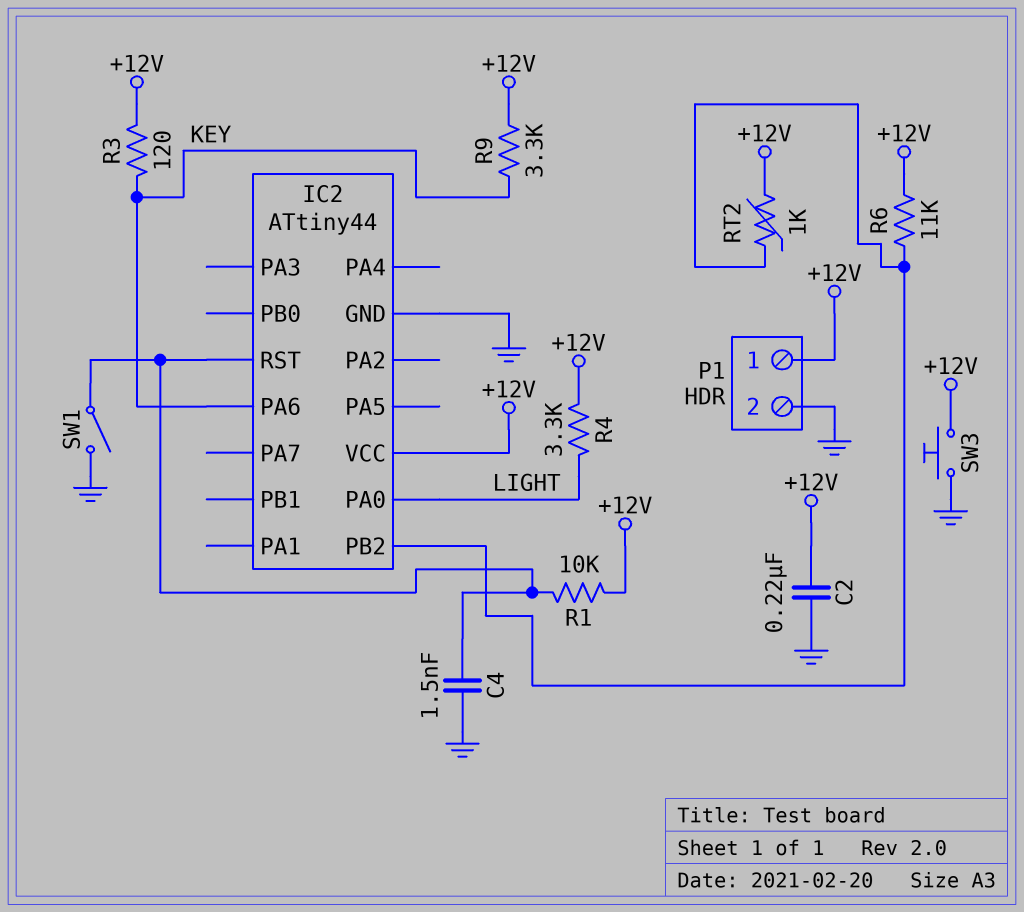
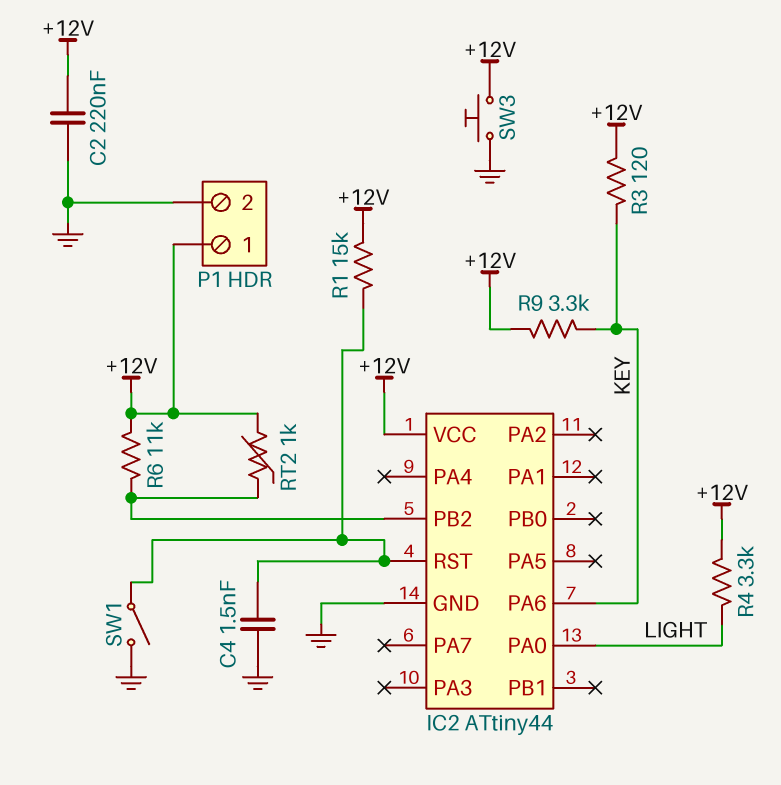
R1: 10k (+12V, IC2/RST) -> 15k (+12V, IC2/RST)

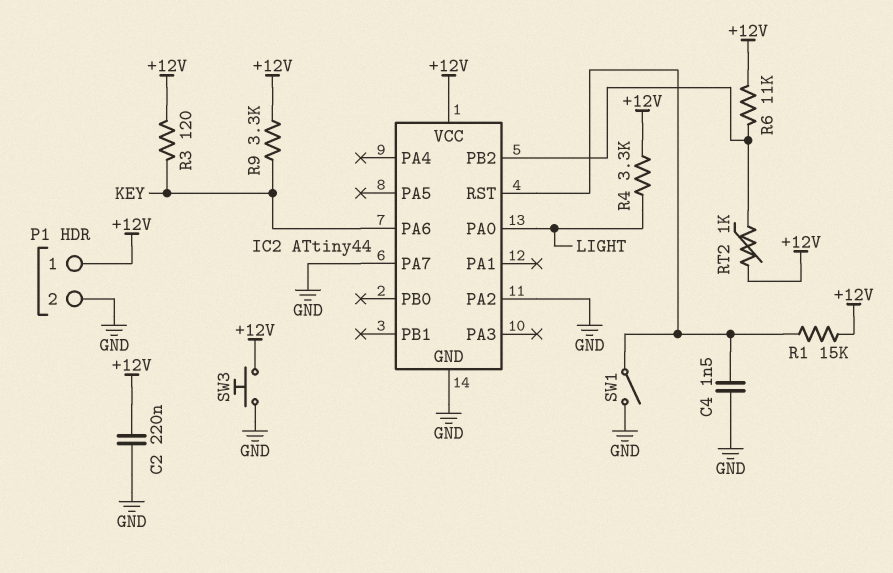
IC2 pin PA2: none -> GND
IC2 pin PA7: none -> GND

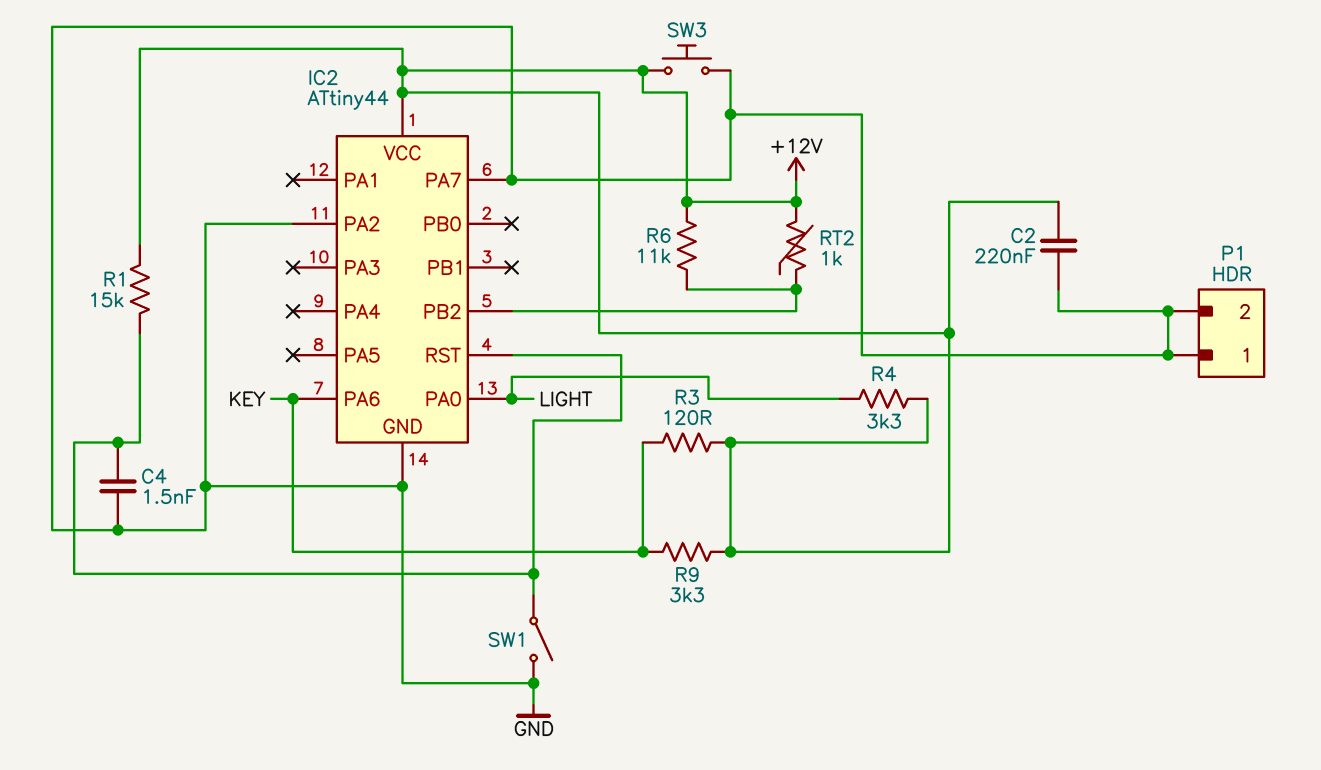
P1 pin 1: +12V -> GND

